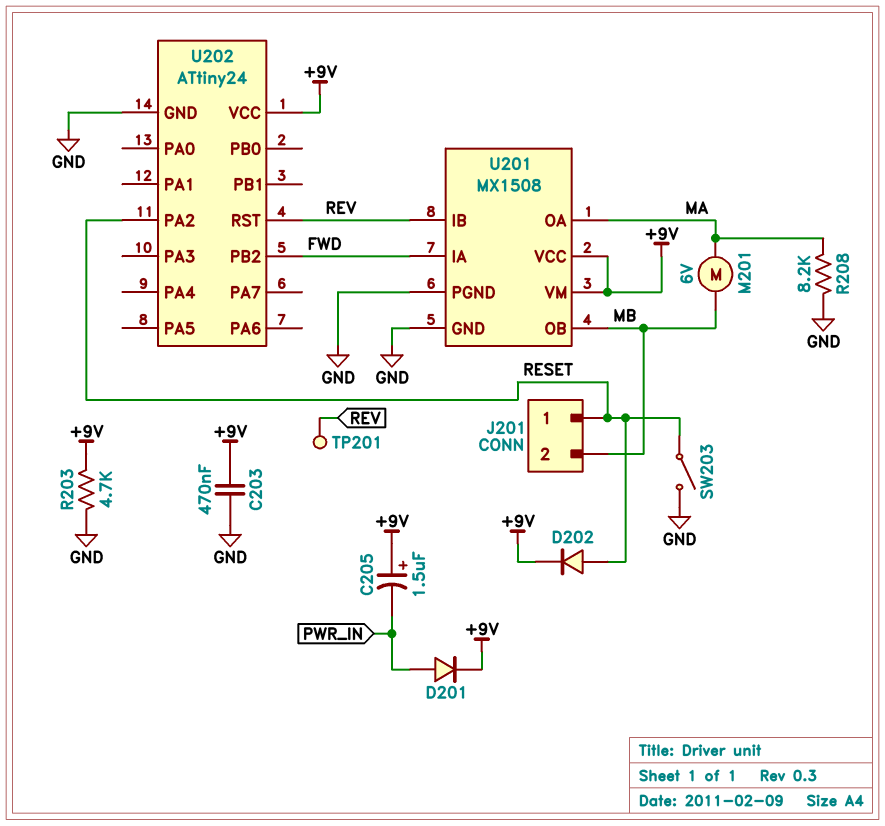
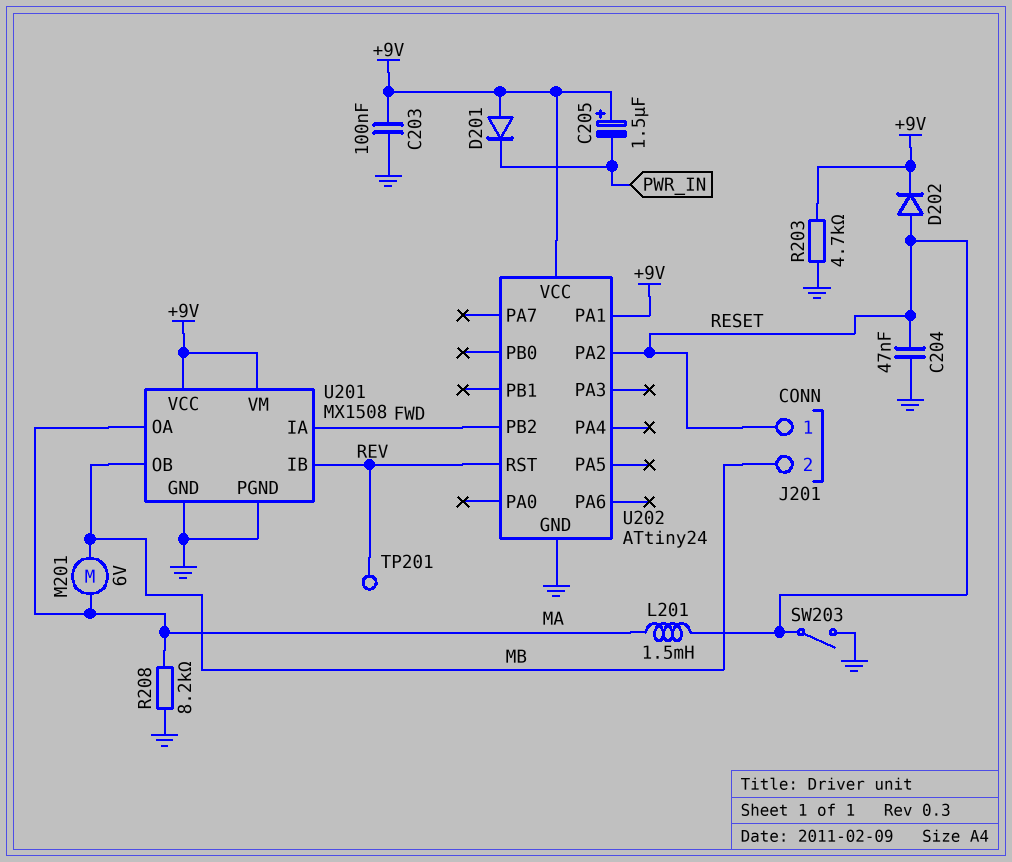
C203: 470nF (+9V, GND) -> 100nF (+9V, GND)
C204: none -> 47nF (GND, RESET)
D201: diode (A PWR_IN, K +9V) -> diode (A +9V, K PWR_IN)
L201: none -> 1.5mH (MA, RESET)
U202 pin PA1: none -> +9V

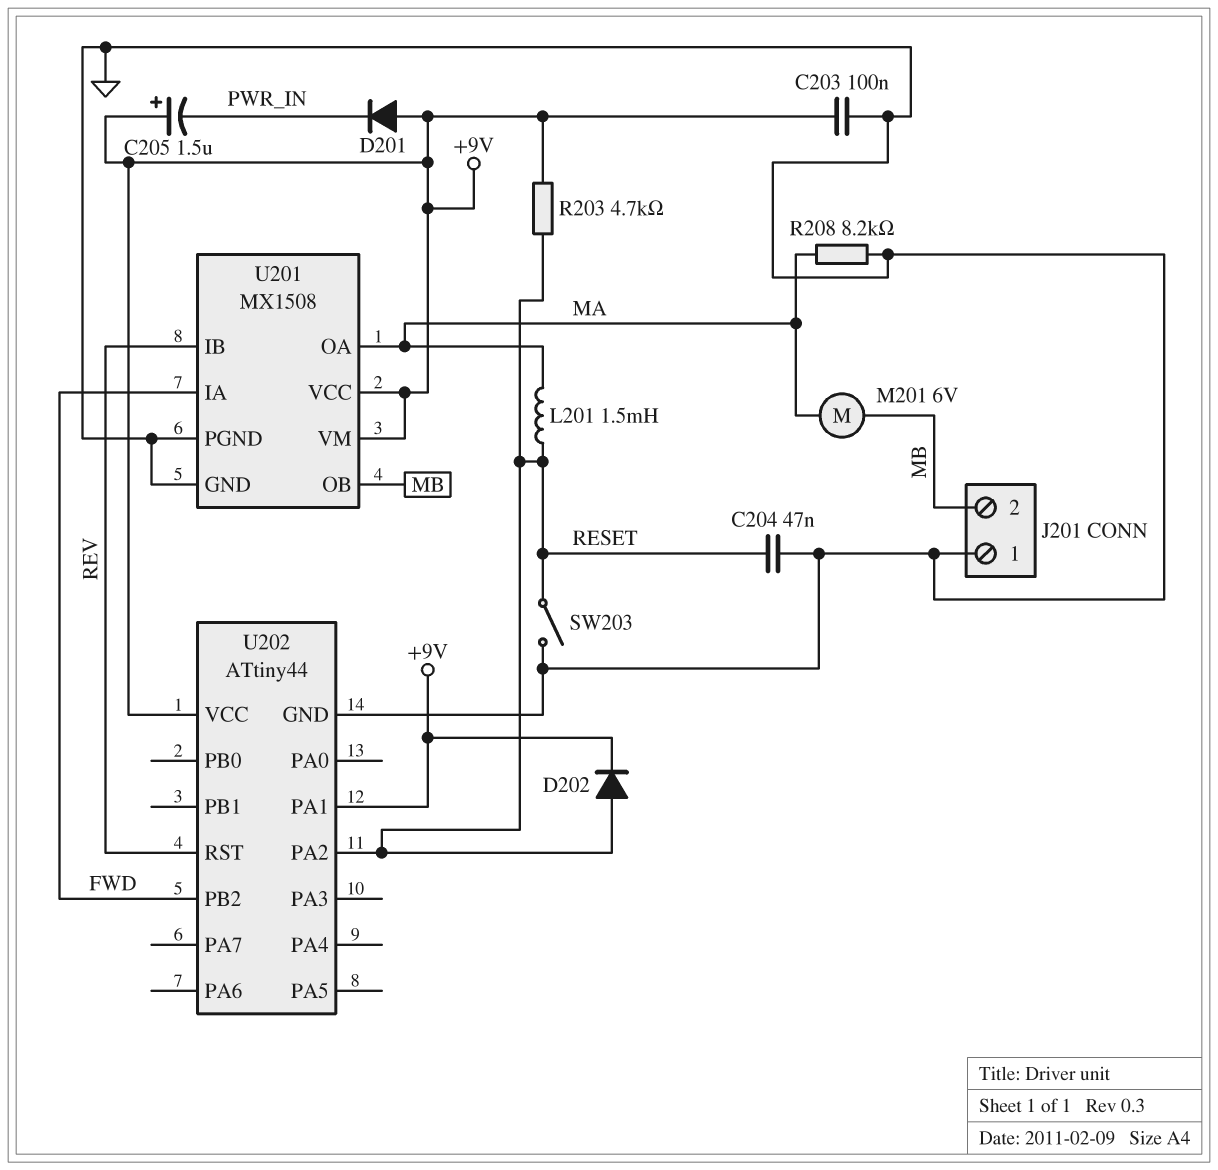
J201 pin 1: RESET -> GND
R203: 4.7k (+9V, GND) -> 4.7k (+9V, RESET)
TP201: test point (REV) -> none
U202: ATtiny24 -> ATtiny44

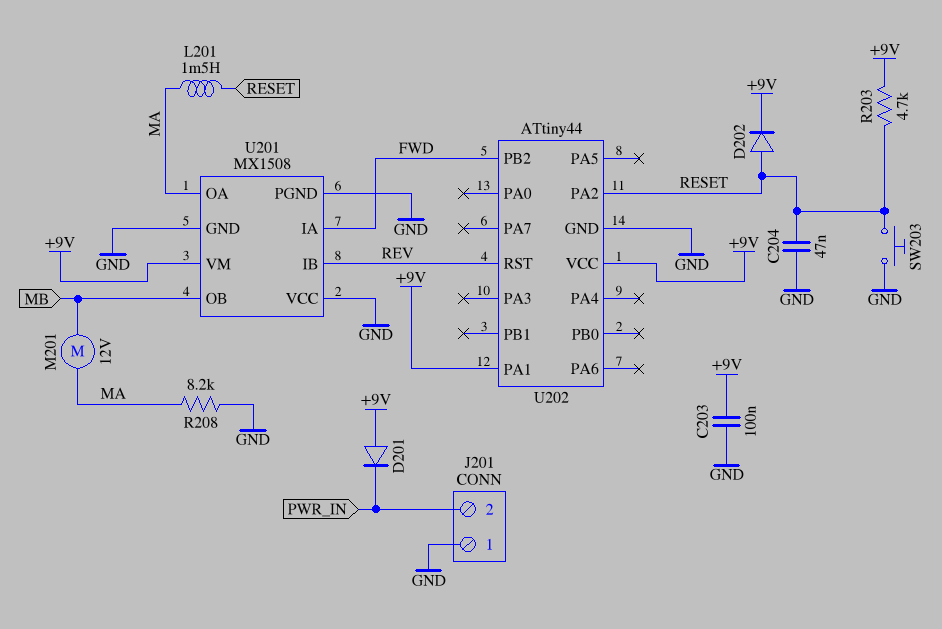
C205: 1.5uF (plus +9V, minus PWR_IN) -> none
J201 pin 2: MB -> PWR_IN
M201: motor 6V (MA, MB) -> motor 12V (MA, MB)
SW203: switch (GND, RESET) -> button (GND, RESET)
U201 pin VCC: +9V -> GND

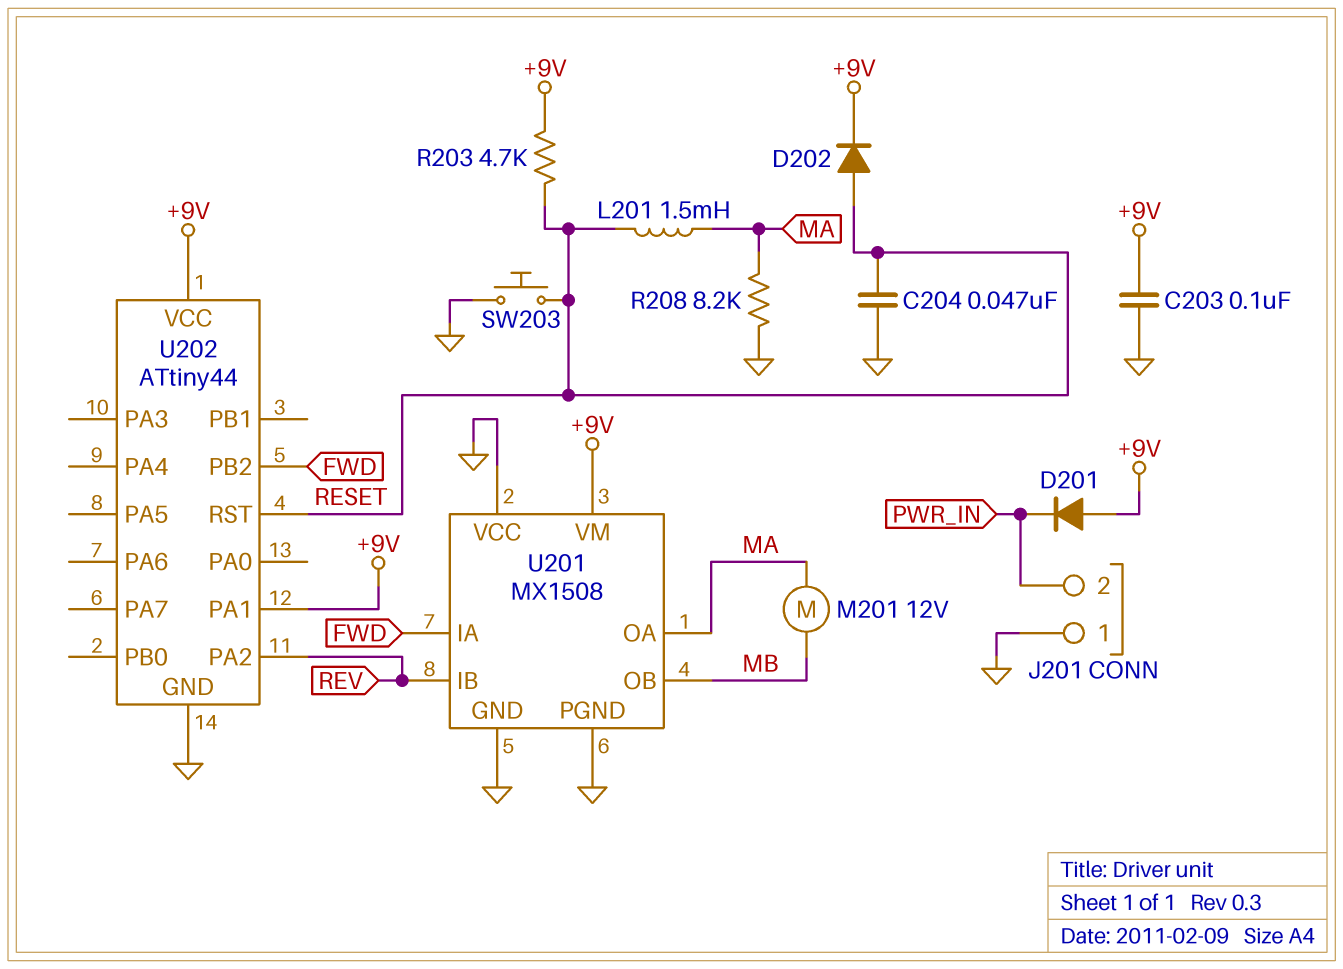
U202 pin PA2: RESET -> REV
U202 pin RST: REV -> RESET

